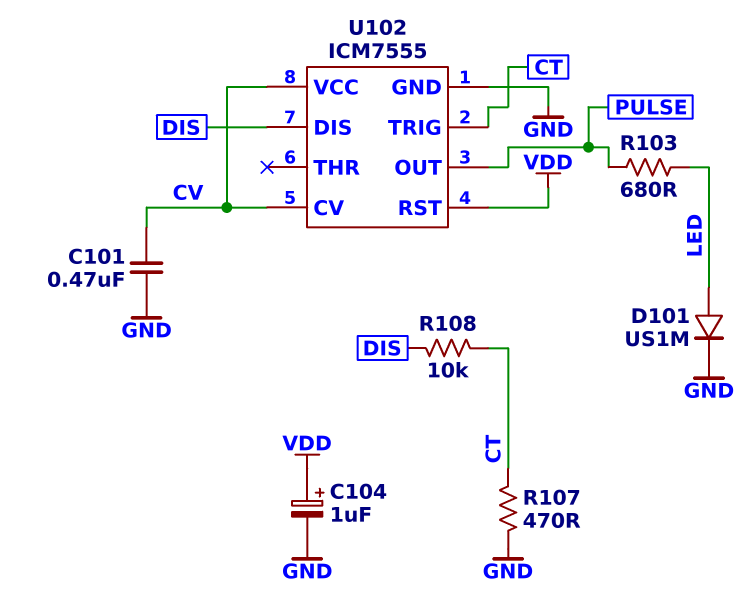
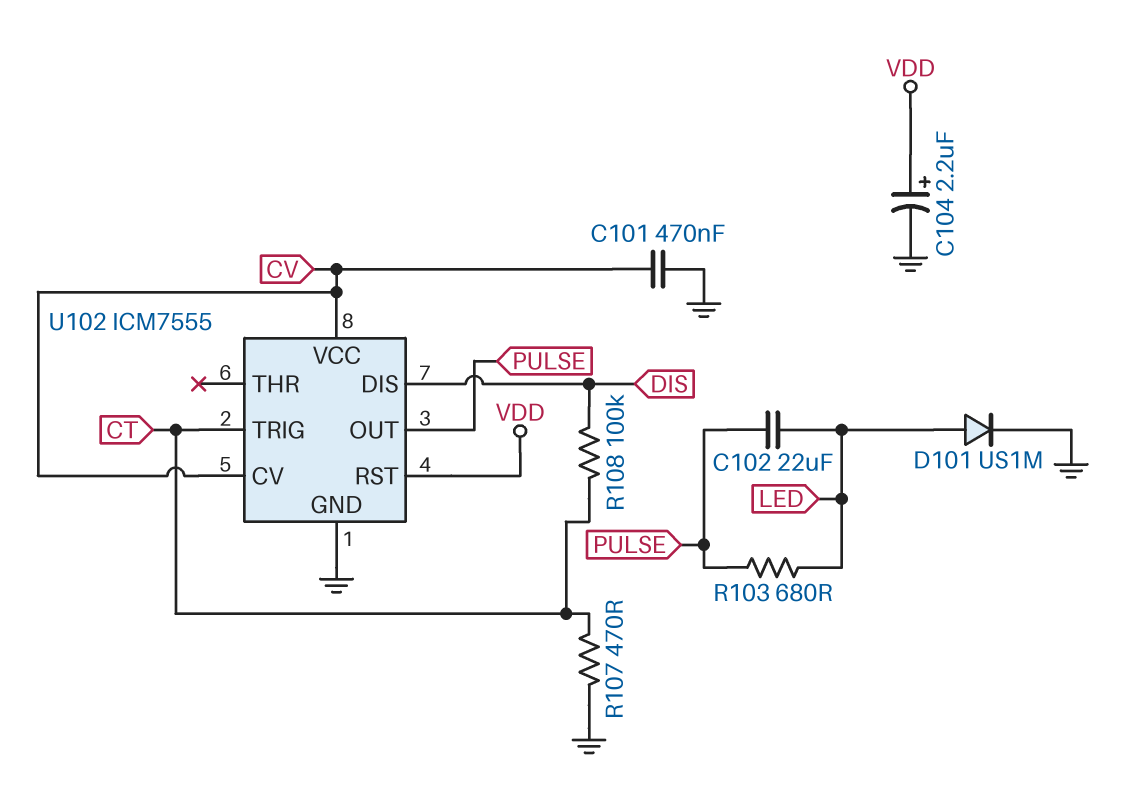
C102: none -> 22uF (LED, PULSE)
C104: 1uF (plus VDD, minus GND) -> 2.2uF (plus VDD, minus GND)
R108: 10k (CT, DIS) -> 100k (CT, DIS)

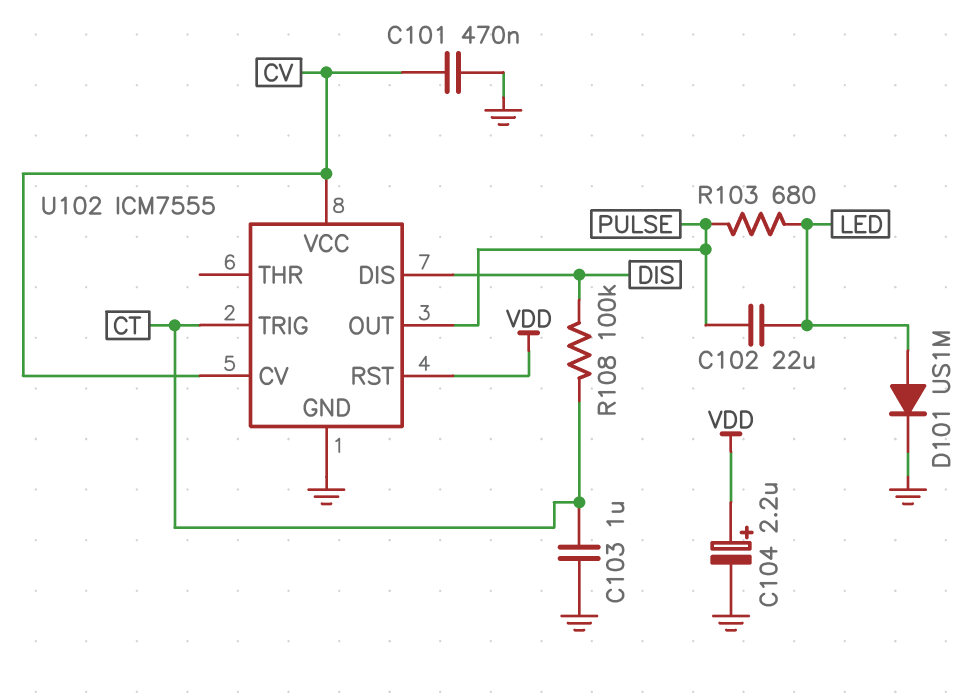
C103: none -> 1uF (CT, GND)
R107: 470 (CT, GND) -> none

